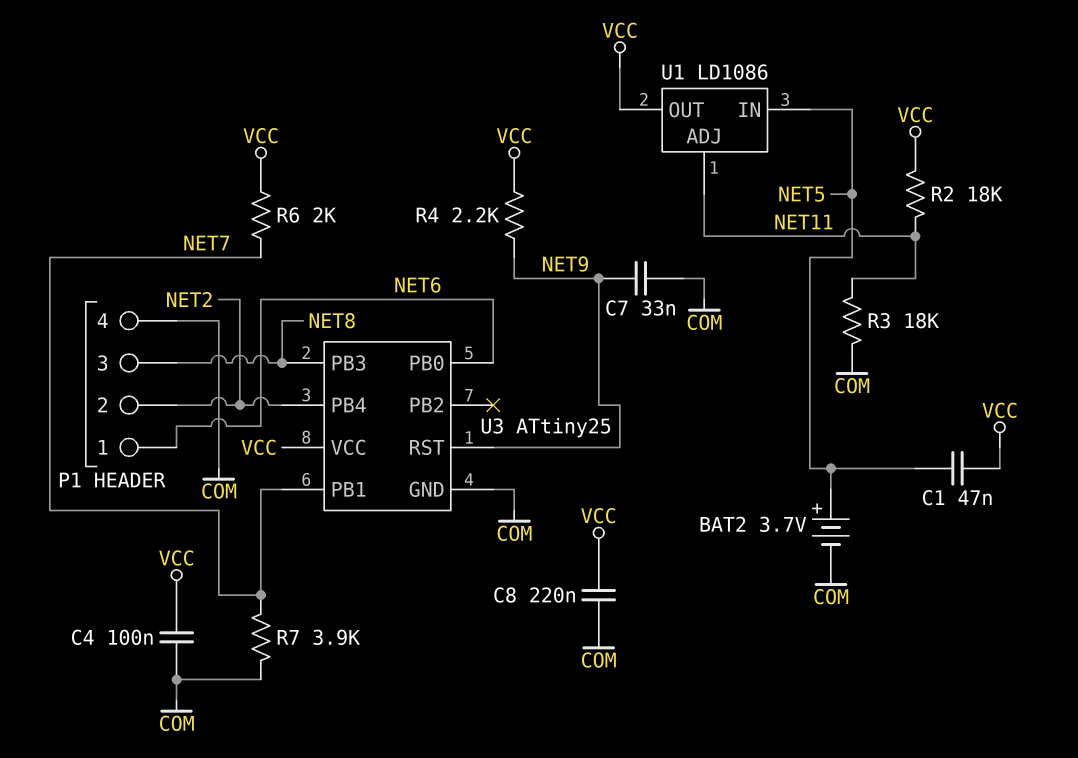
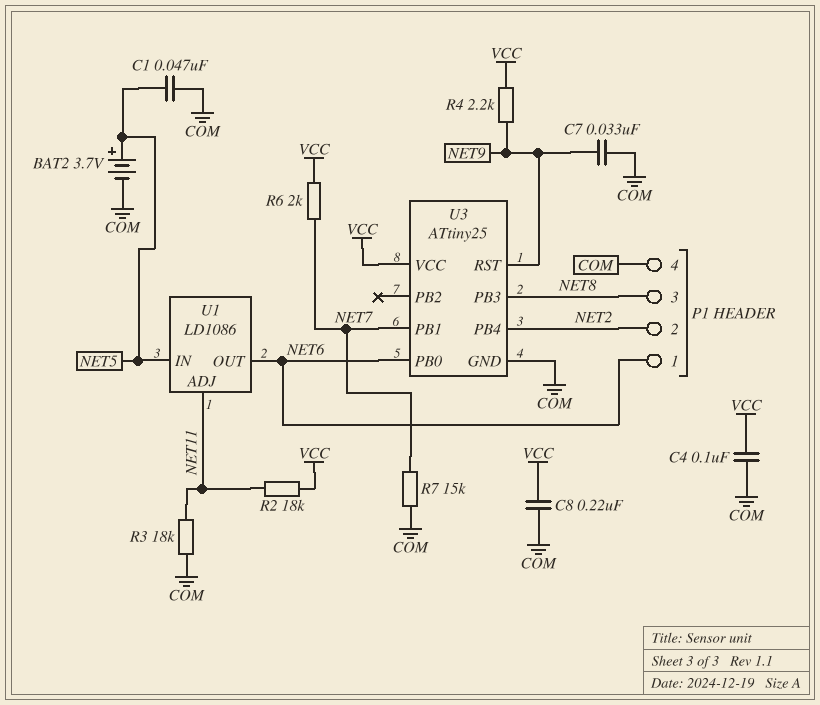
C1: 47nF (NET5, VCC) -> 47nF (COM, NET5)
R7: 3.9k (COM, NET7) -> 15k (COM, NET7)
U1 pin OUT: VCC -> NET6

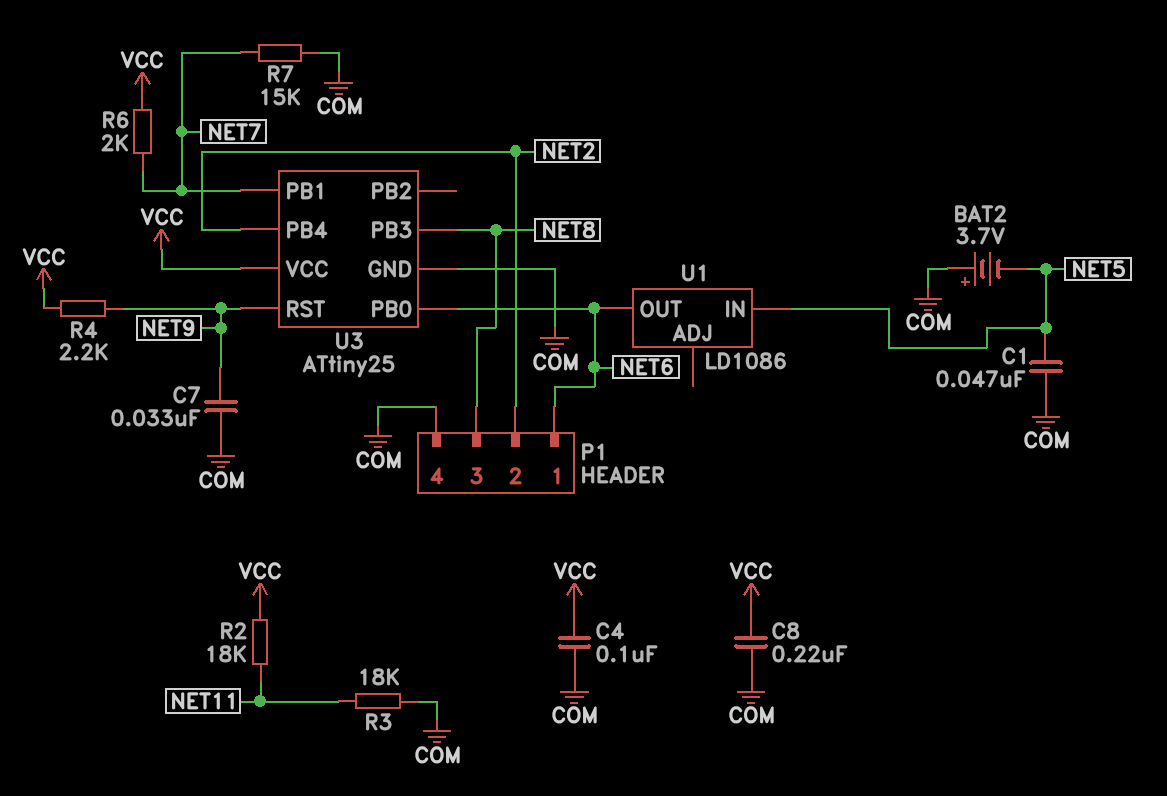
BAT2: 3.7V (plus NET5, minus COM) -> 3.7V (plus COM, minus NET5)
U1 pin ADJ: NET11 -> none

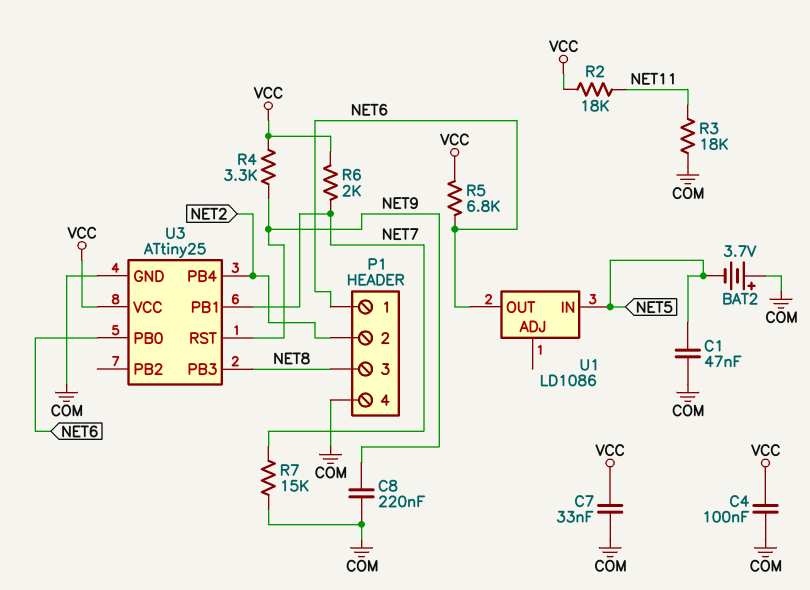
C7: 33nF (COM, NET9) -> 33nF (COM, VCC)
C8: 220nF (COM, VCC) -> 220nF (COM, NET9)
R4: 2.2k (NET9, VCC) -> 3.3k (NET9, VCC)
R5: none -> 6.8k (NET6, VCC)

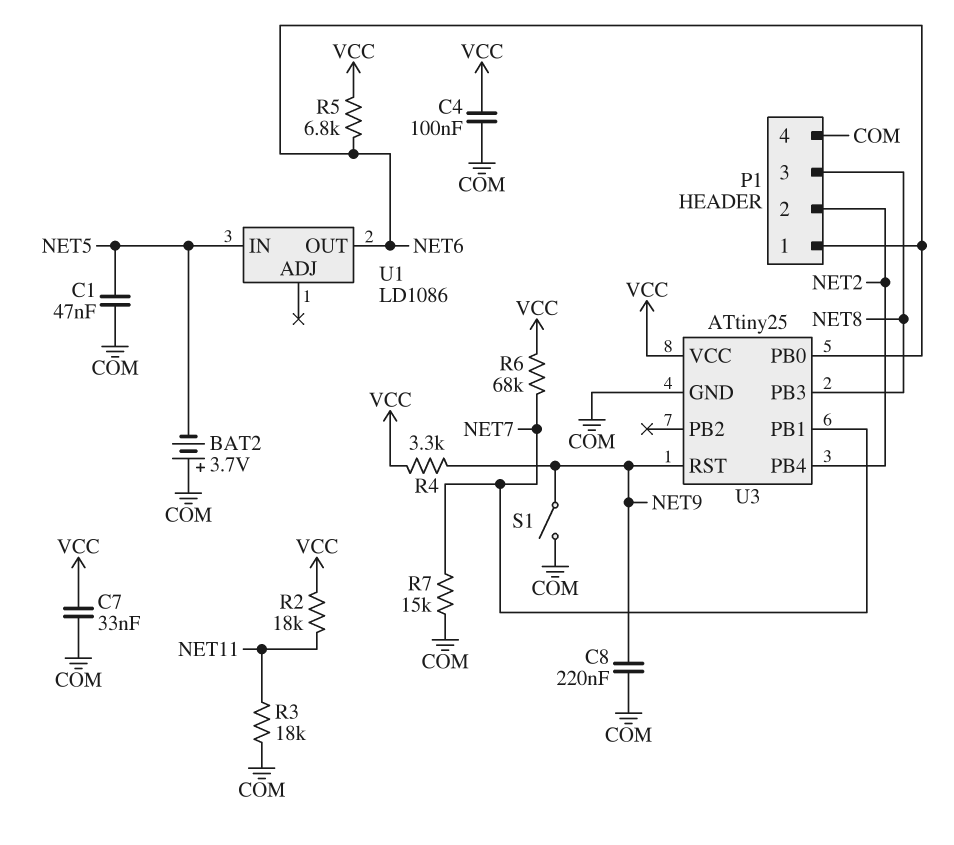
R6: 2k (NET7, VCC) -> 68k (NET7, VCC)
S1: none -> switch (COM, NET9)

